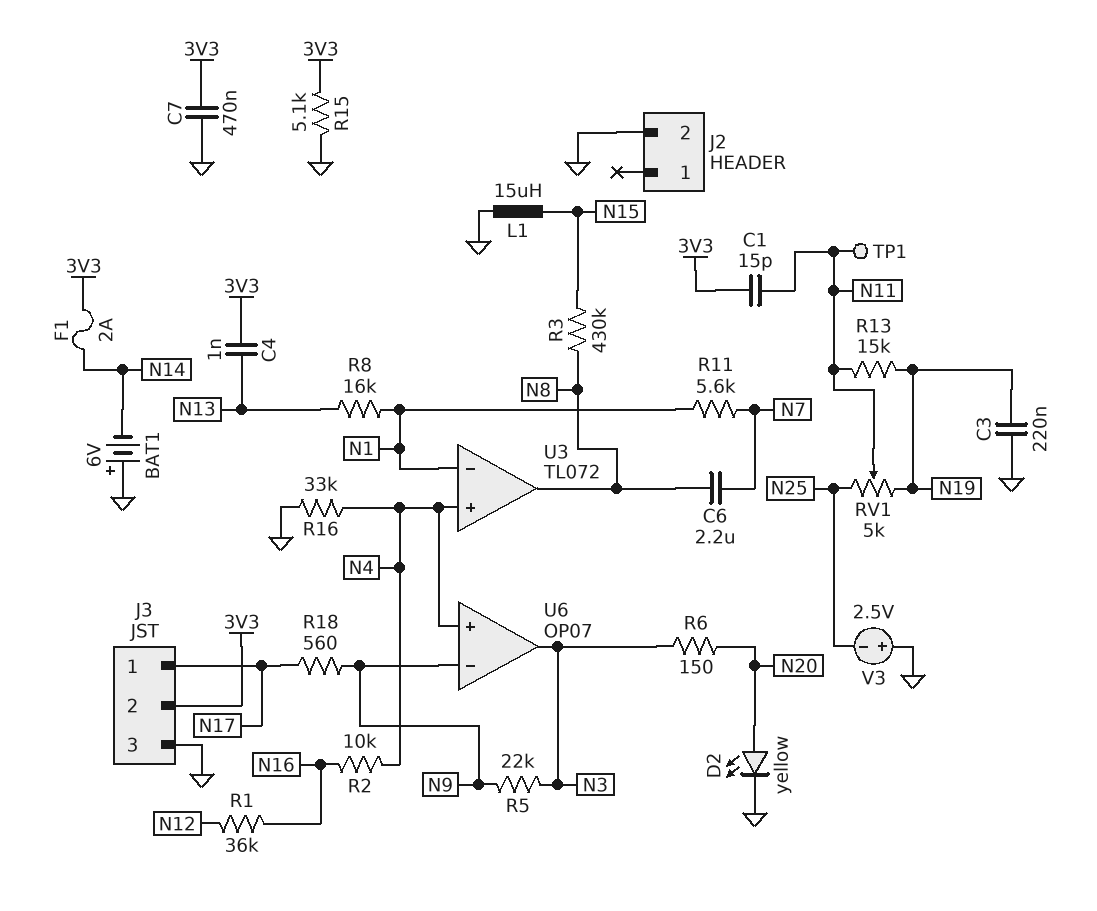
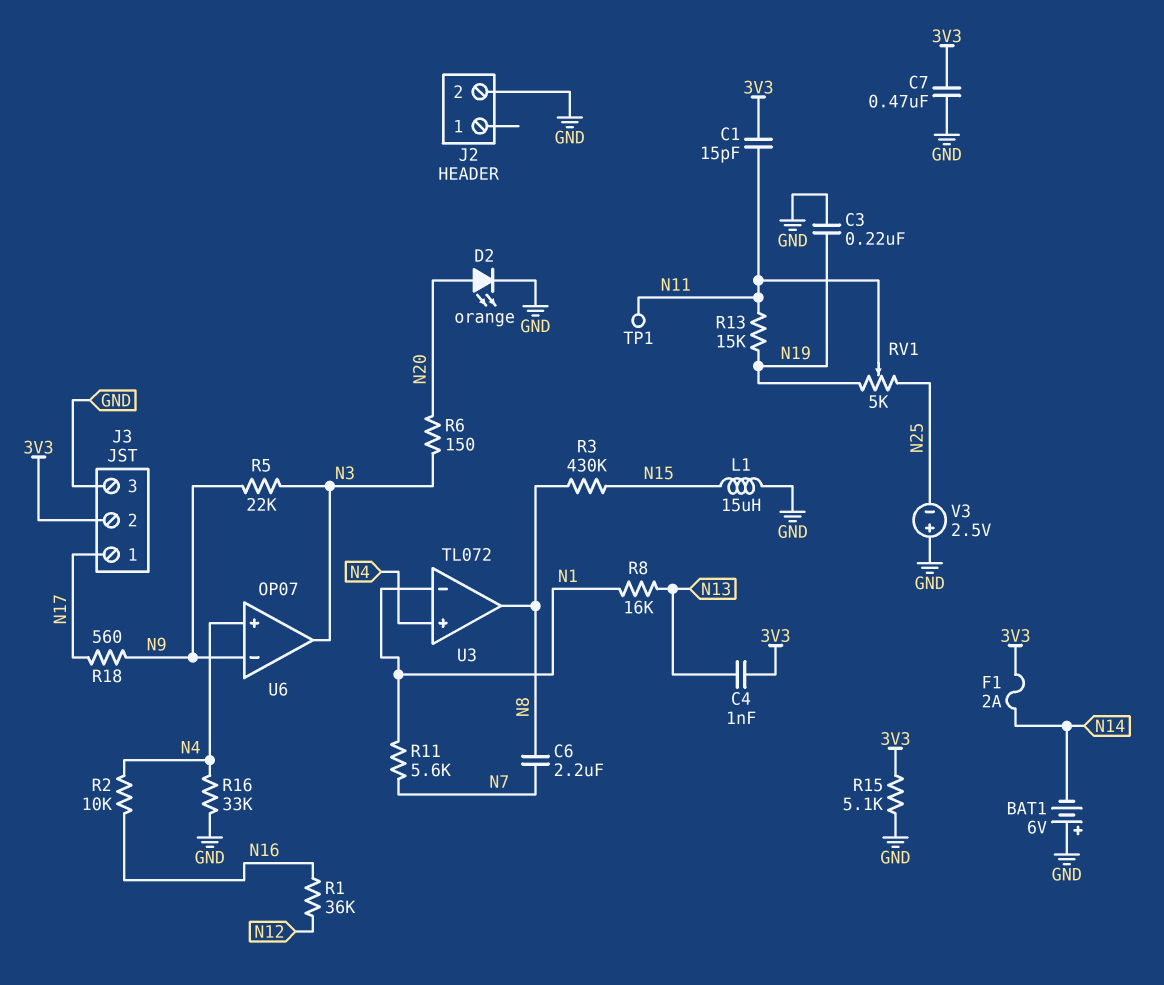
D2: LED yellow (A N20, K GND) -> LED orange (A N20, K GND)

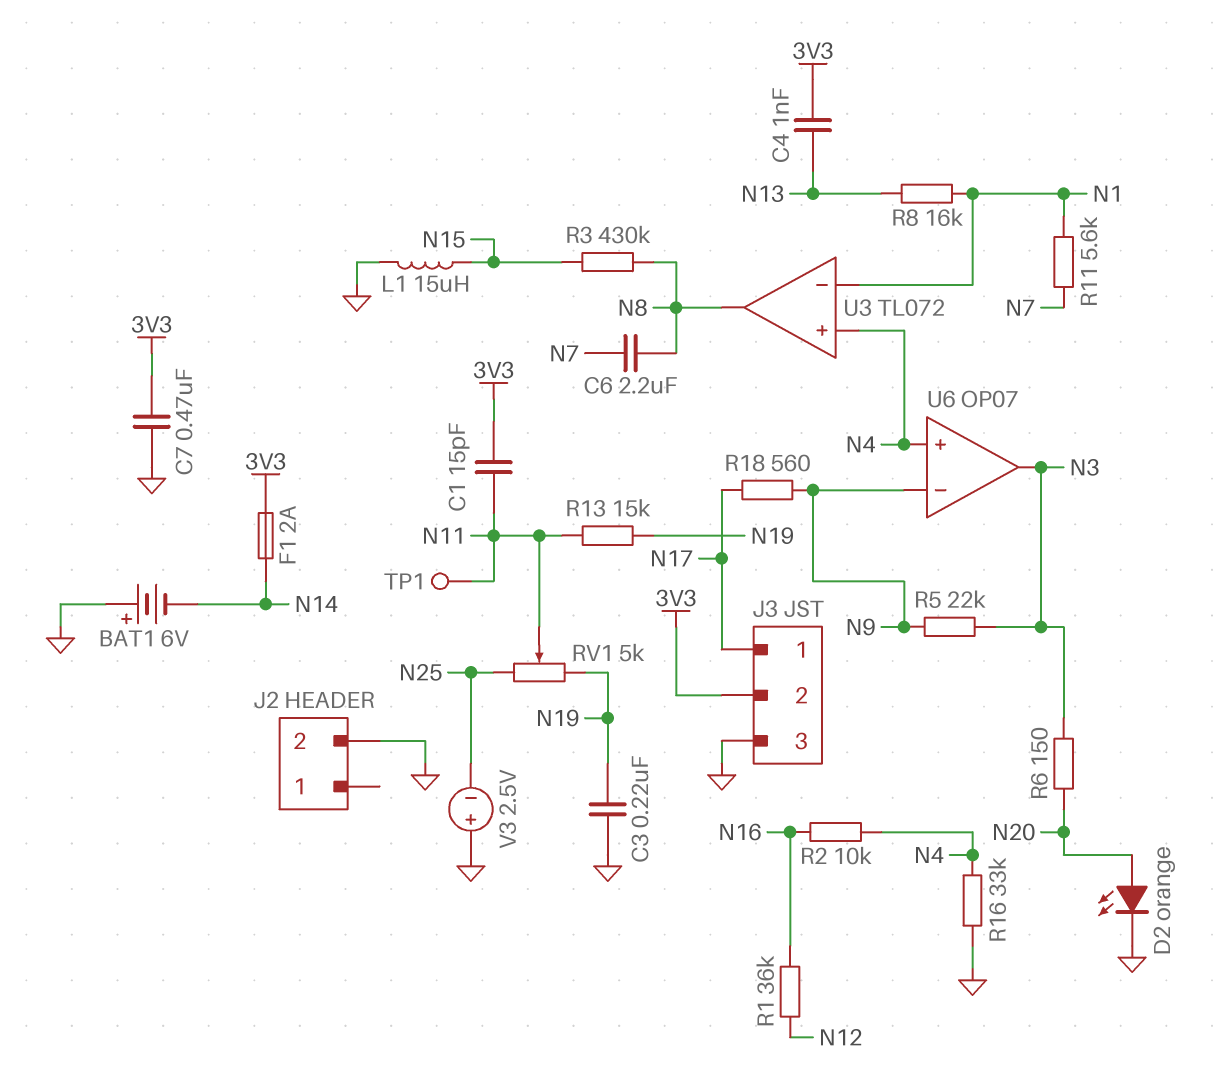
R15: 5.1k (3V3, GND) -> none

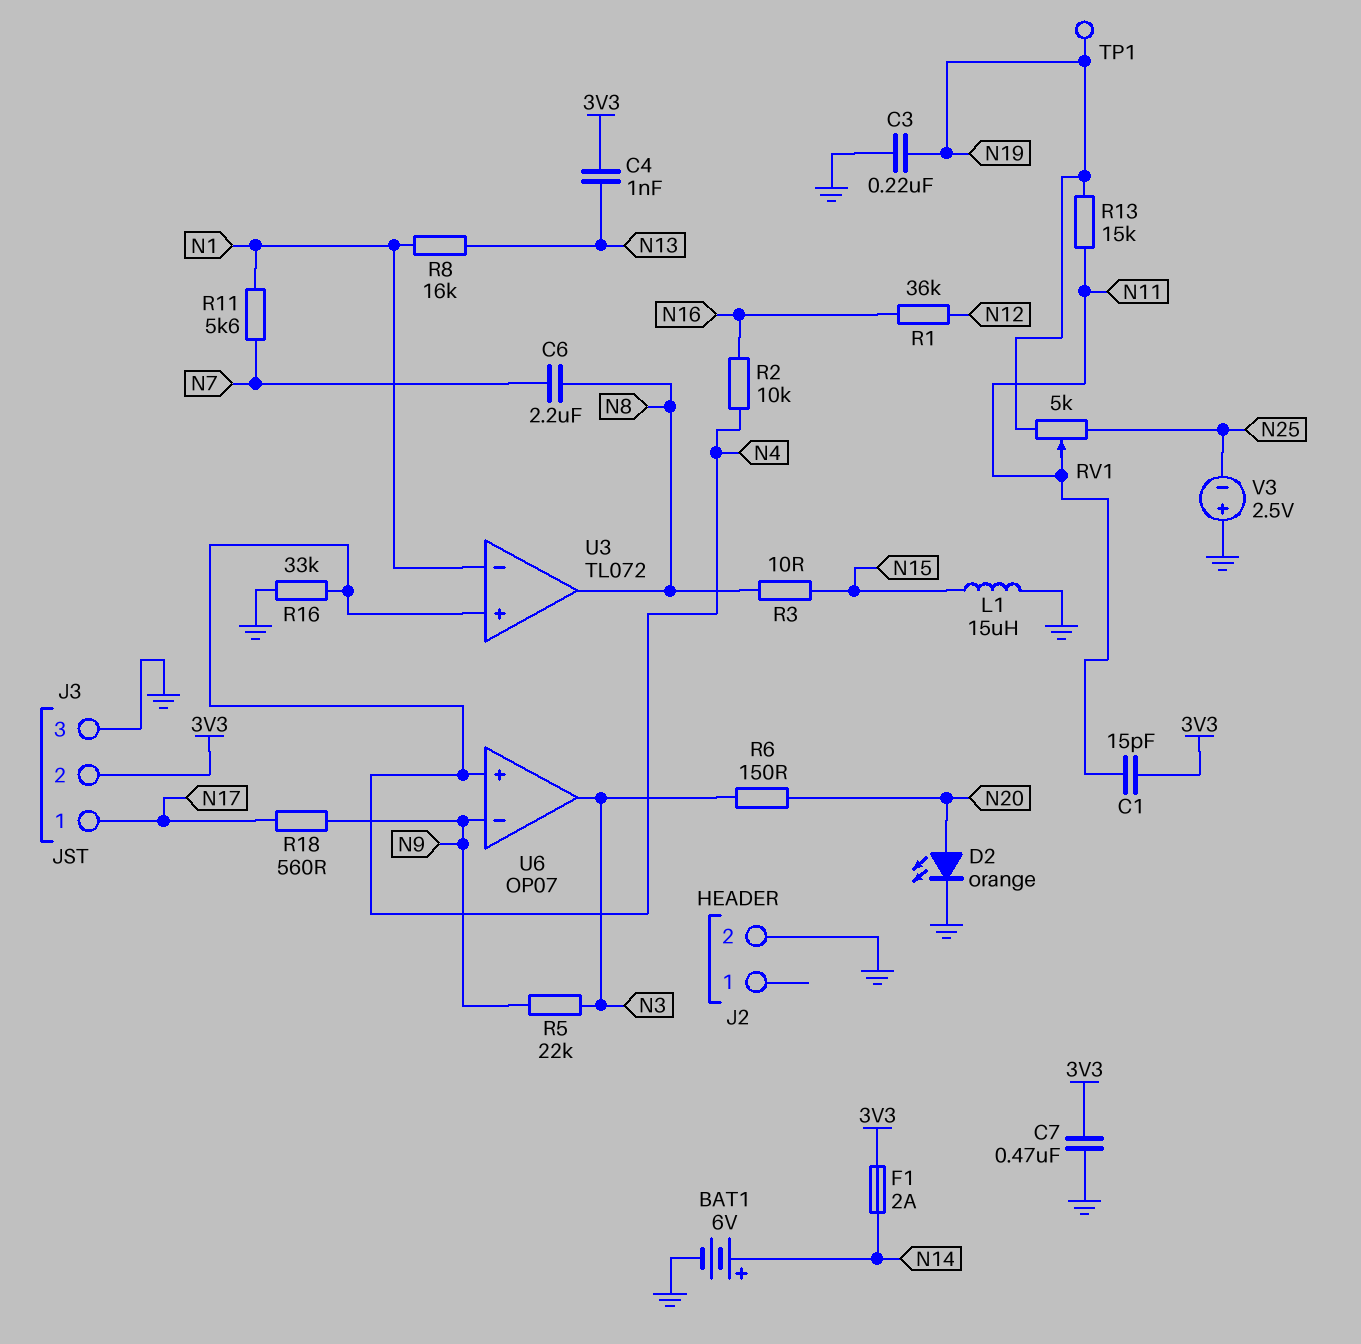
BAT1: 6V (plus GND, minus N14) -> 6V (plus N14, minus GND)
R3: 430k (N8, N15) -> 10 (N8, N15)
TP1: test point (N11) -> test point (N19)

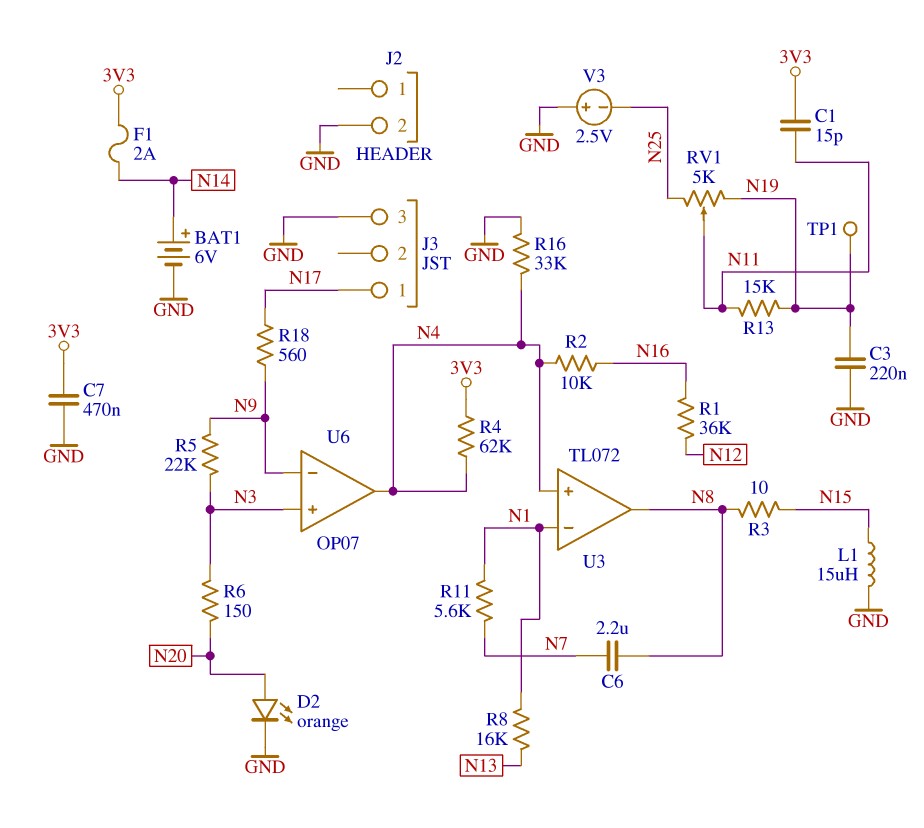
C4: 1nF (3V3, N13) -> none
J3 pin 2: 3V3 -> none
R4: none -> 62k (3V3, N4)
U6 pin in+: N4 -> N3
U6 pin out: N3 -> N4

